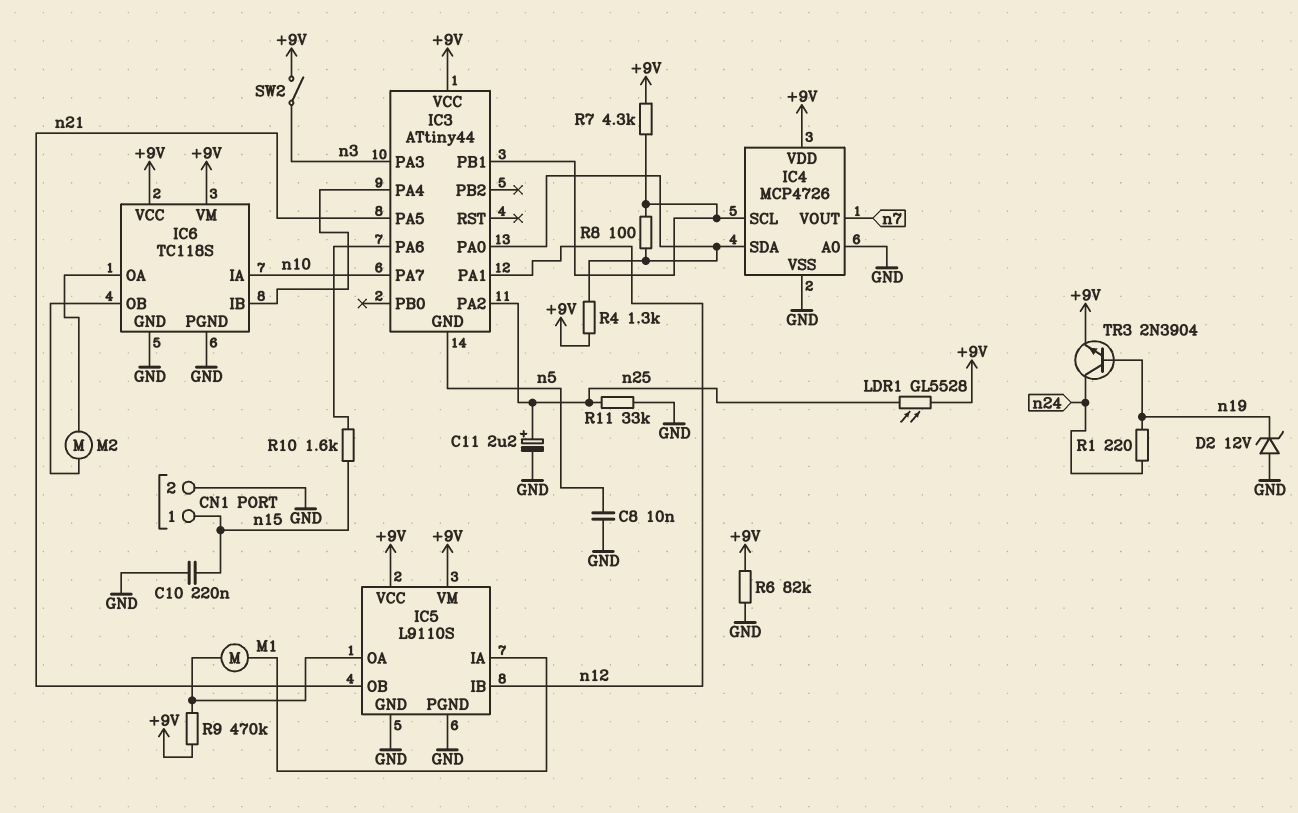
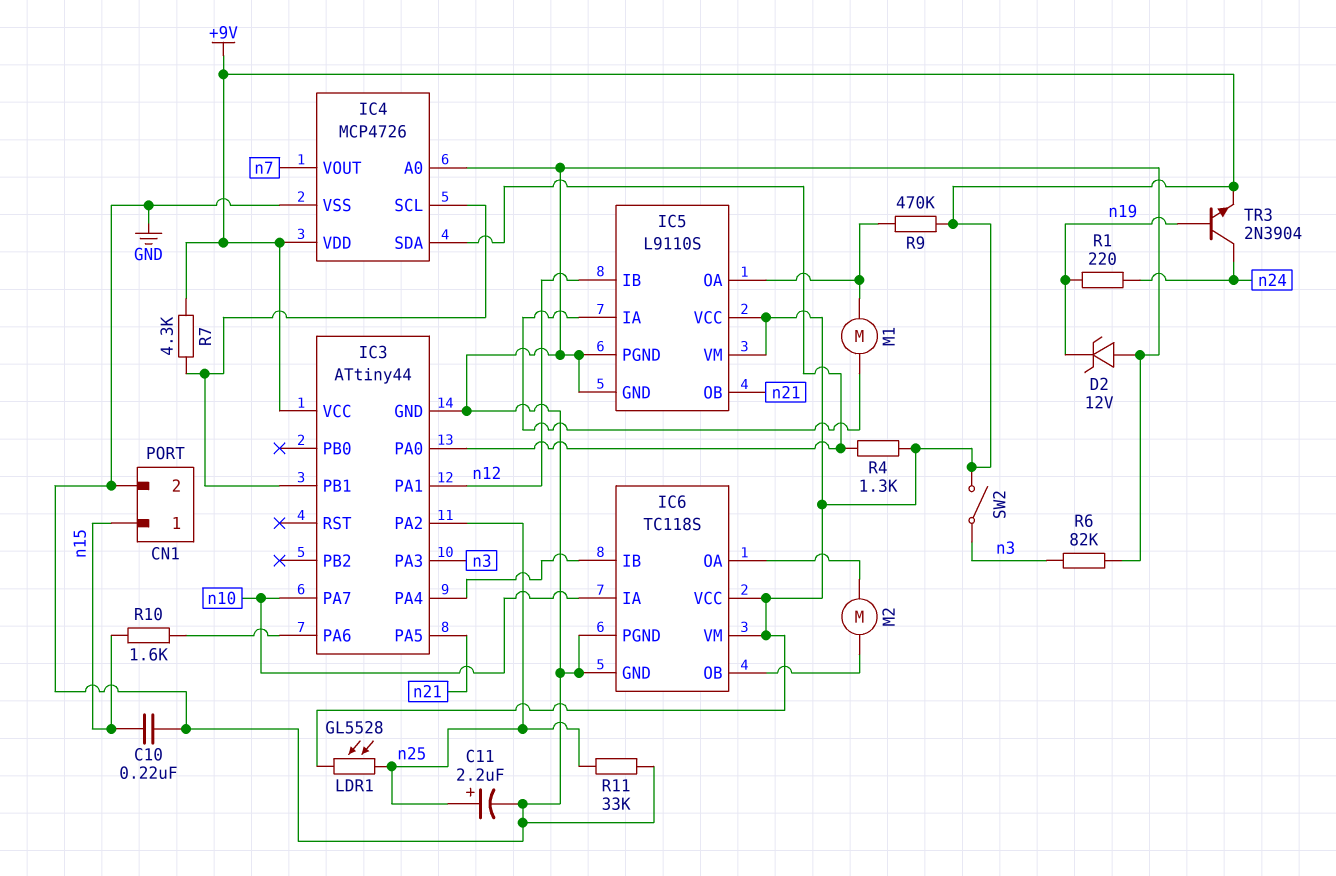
C8: 10nF (GND, n5) -> none
IC3 pin GND: n5 -> GND
R6: 82k (+9V, GND) -> 82k (GND, n3)
R8: 100 (IC3/PA0, IC3/PB1) -> none

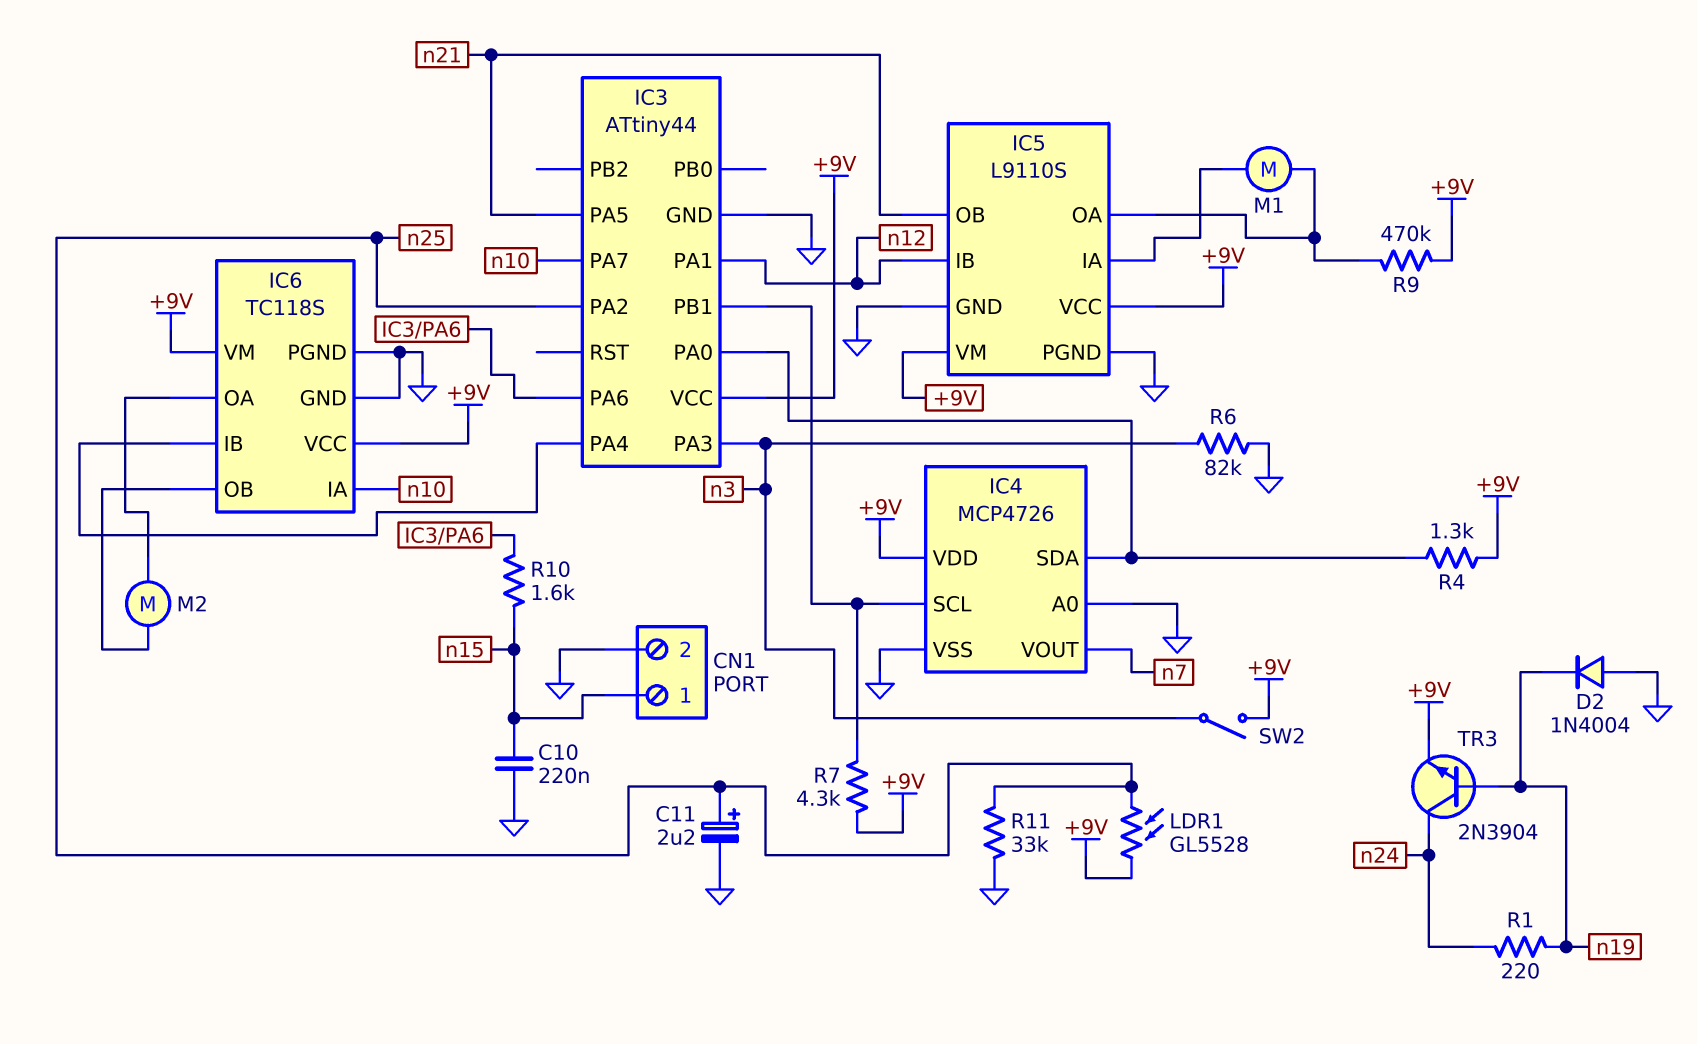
D2: zener 12V (A GND, K n19) -> diode 1N4004 (A GND, K n19)

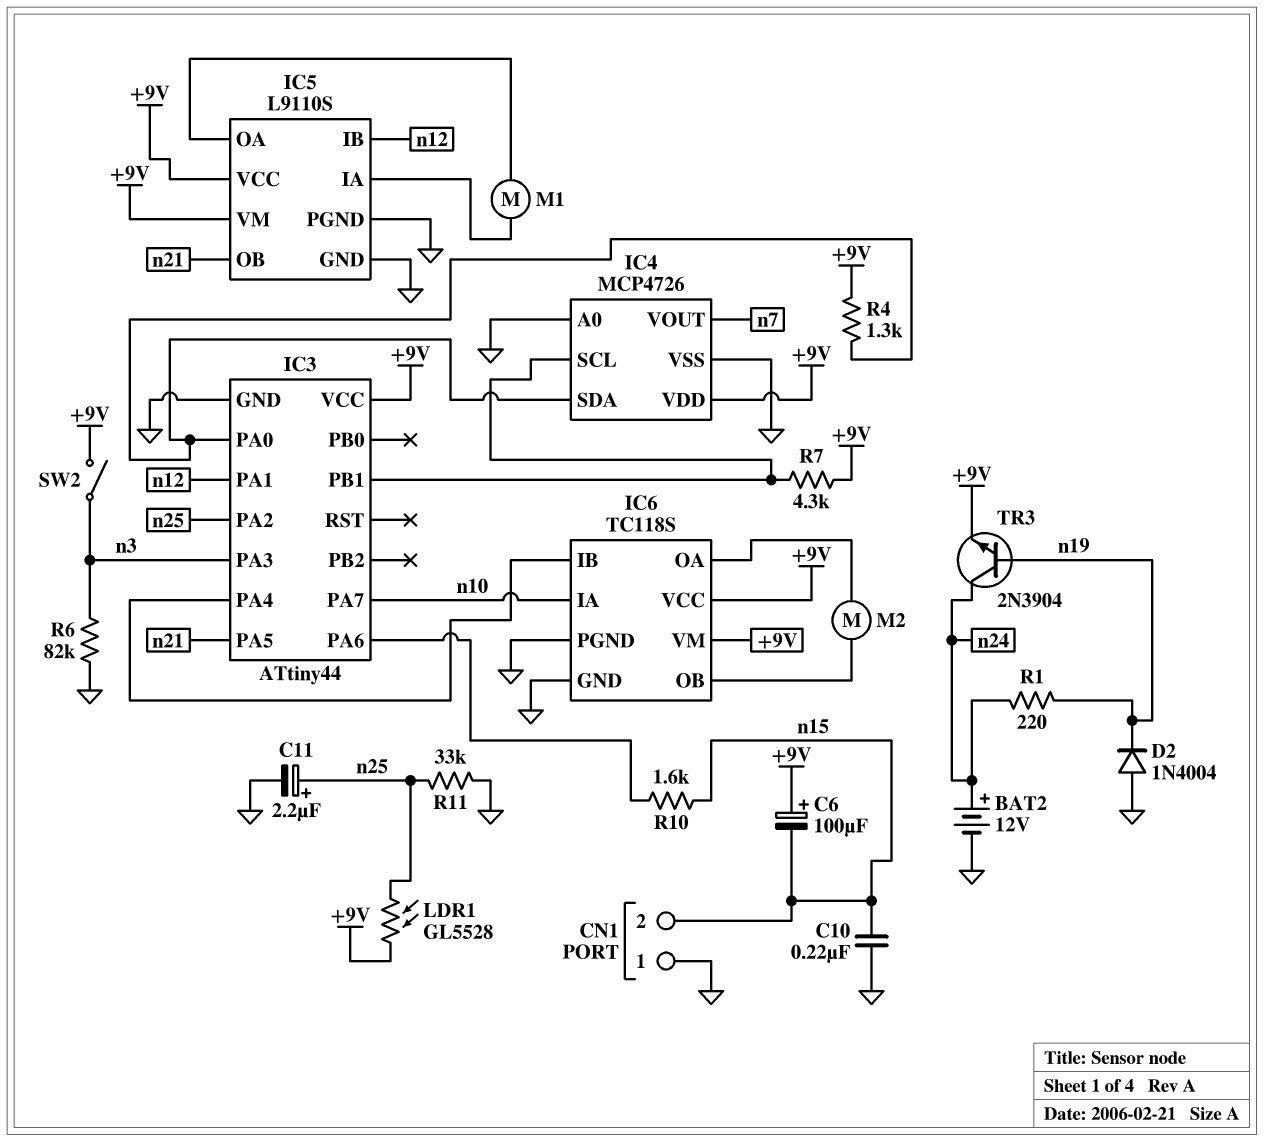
BAT2: none -> 12V (plus n24, minus GND)
C6: none -> 100uF (plus +9V, minus n15)
CN1 pin 1: n15 -> GND
CN1 pin 2: GND -> n15
R9: 470k (+9V, IC5/OA) -> none

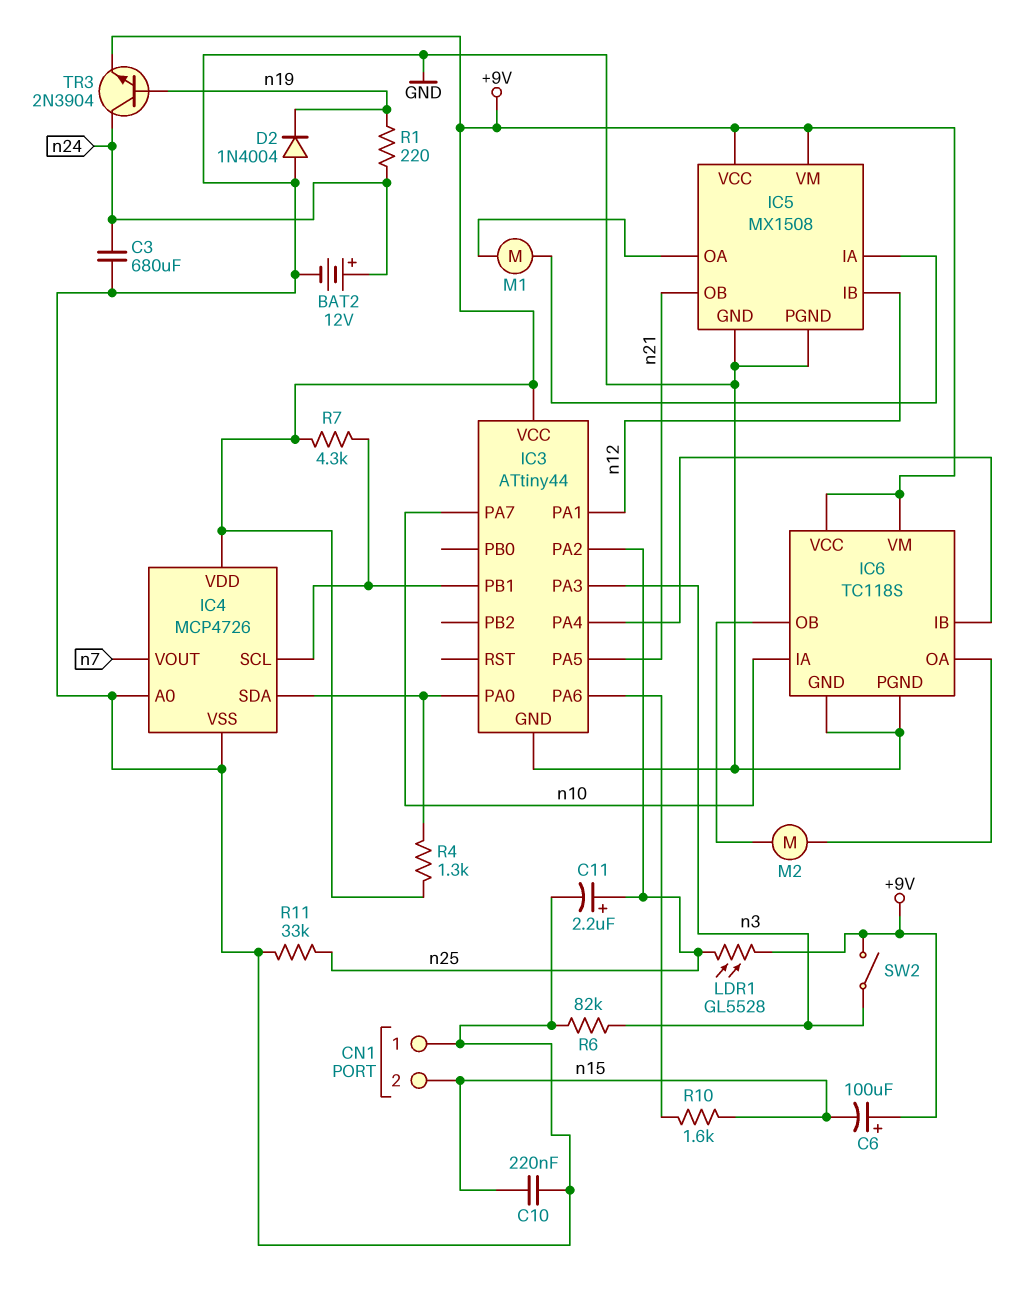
C3: none -> 680uF (GND, n24)
IC5: L9110S -> MX1508

